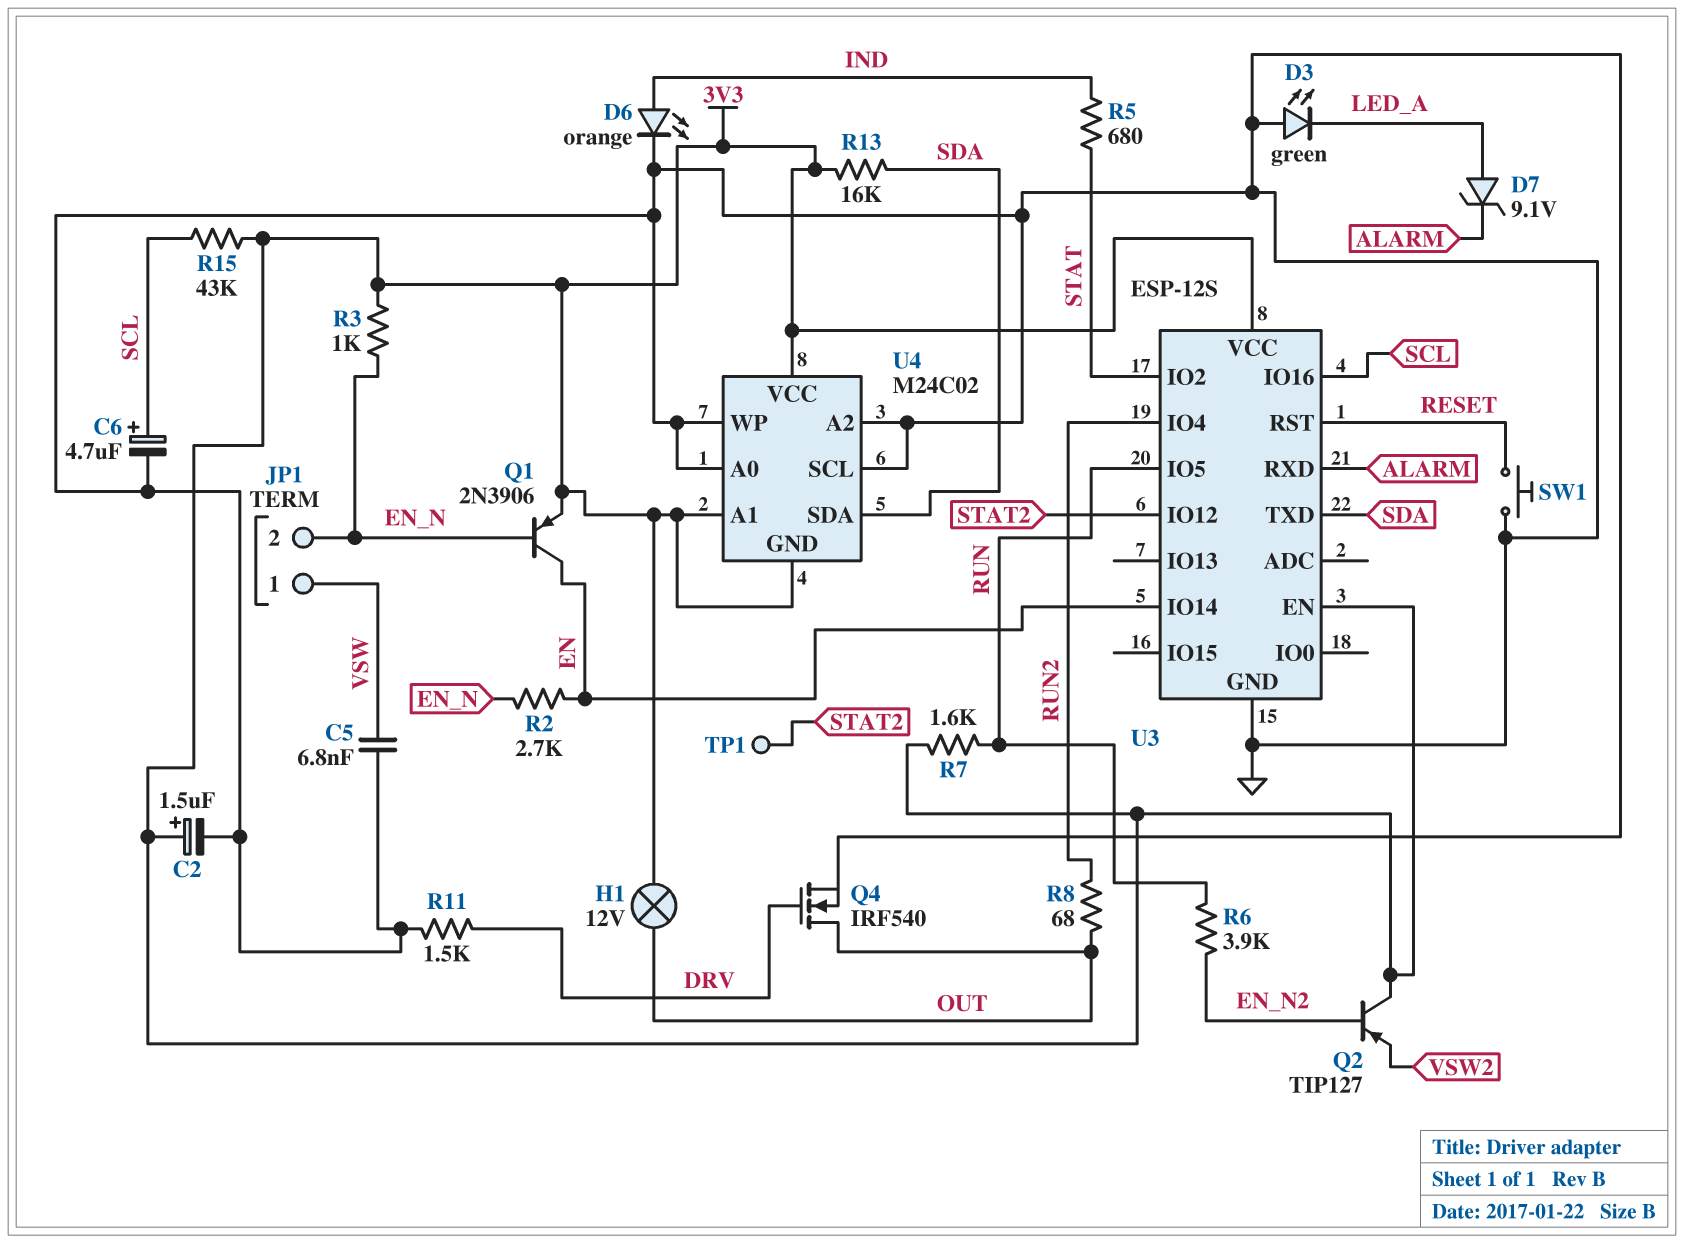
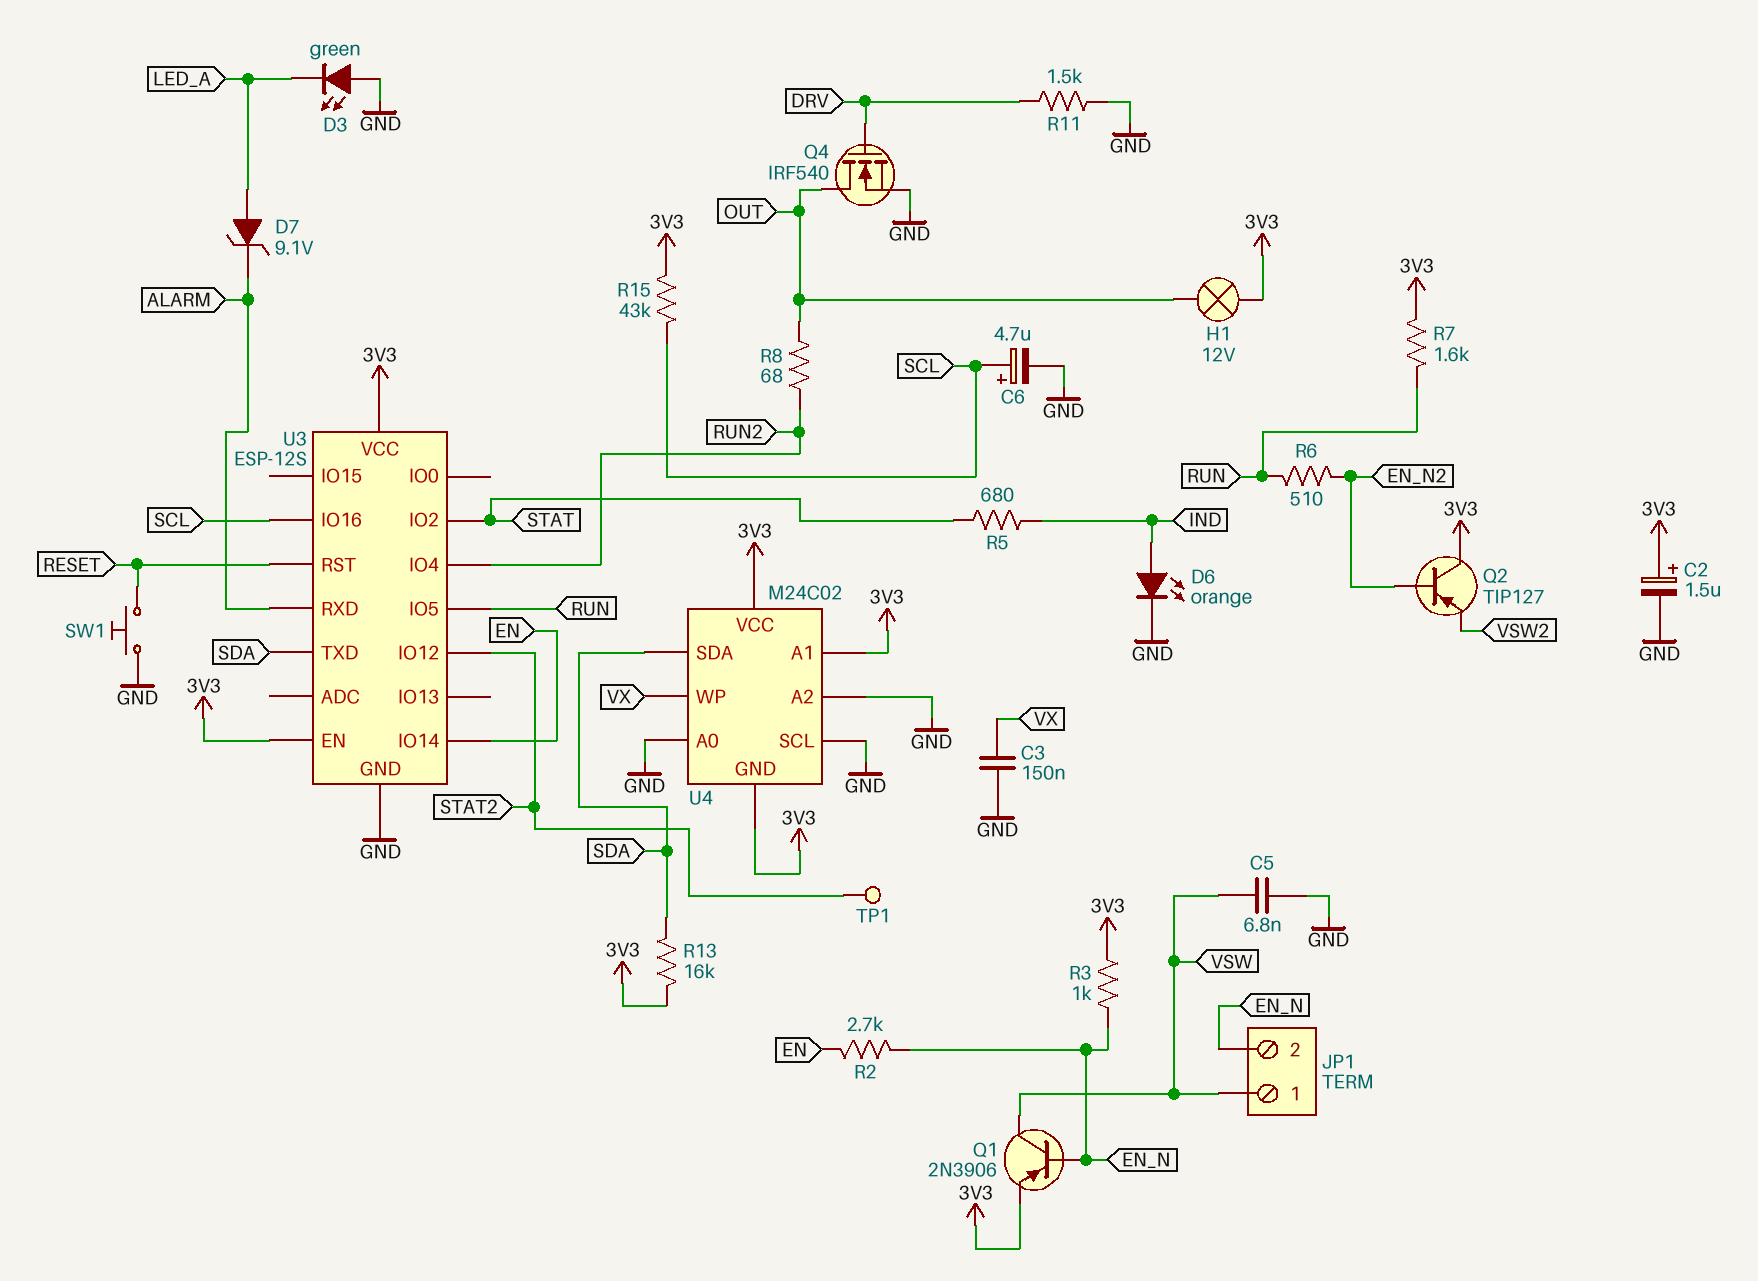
C3: none -> 150nF (GND, VX)
Q1: PNP 2N3906 (B EN_N, C EN, E 3V3) -> PNP 2N3906 (B EN_N, C VSW, E 3V3)
R6: 3.9k (EN_N2, RUN) -> 510 (EN_N2, RUN)
U4 pin WP: GND -> VX

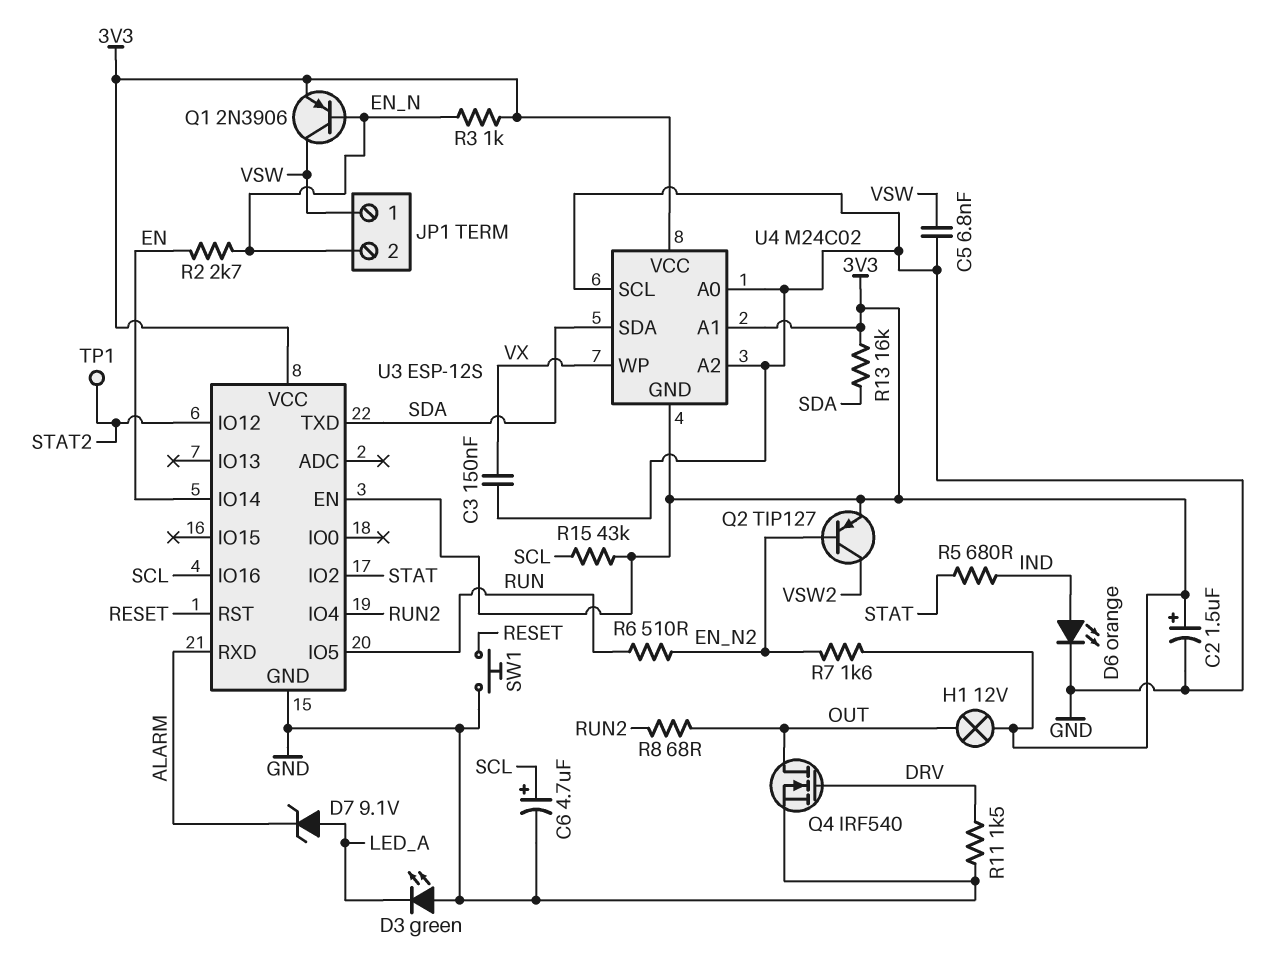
Q2: PNP TIP127 (B EN_N2, C 3V3, E VSW2) -> PNP TIP127 (B EN_N2, C VSW2, E 3V3)
R7: 1.6k (3V3, RUN) -> 1.6k (3V3, EN_N2)

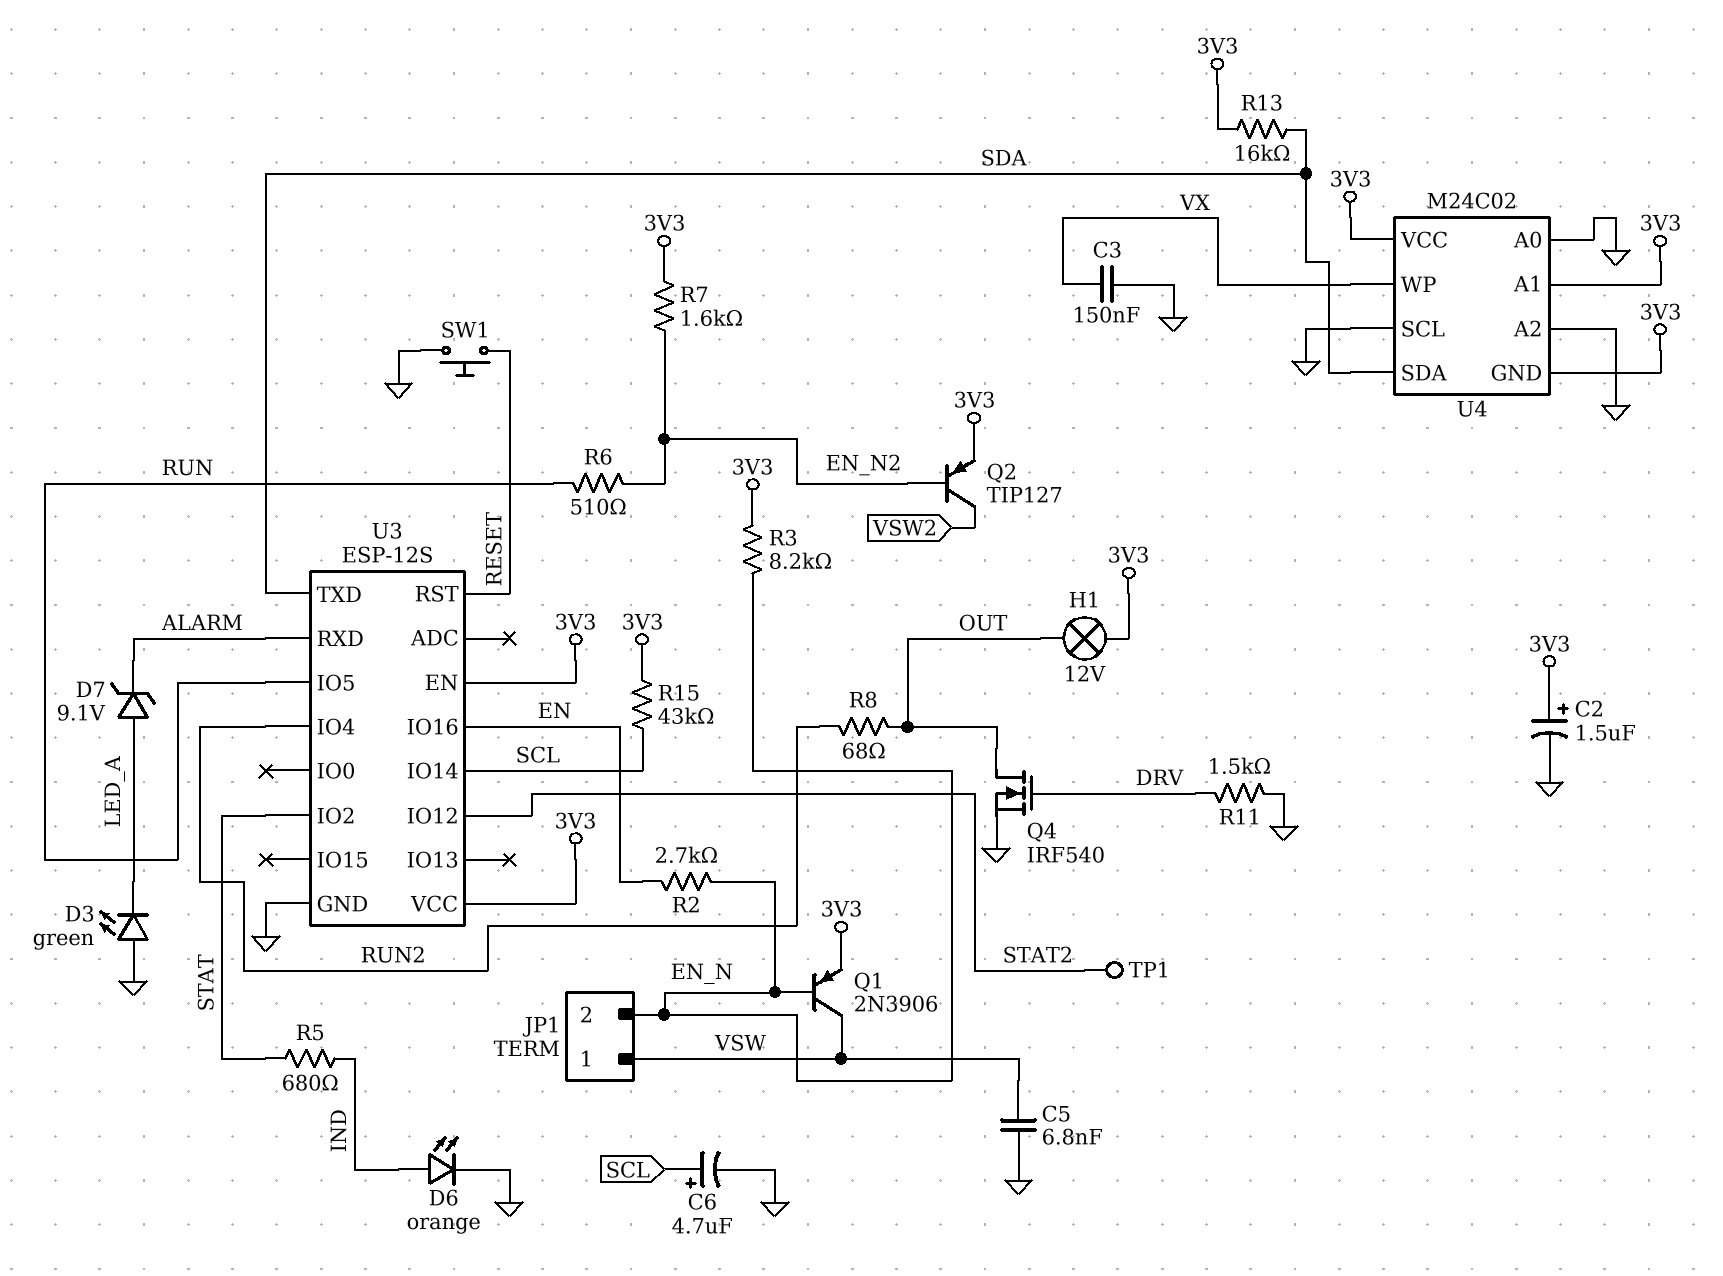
R3: 1k (3V3, EN_N) -> 8.2k (3V3, EN_N)
U3 pin IO14: EN -> SCL
U3 pin IO16: SCL -> EN

